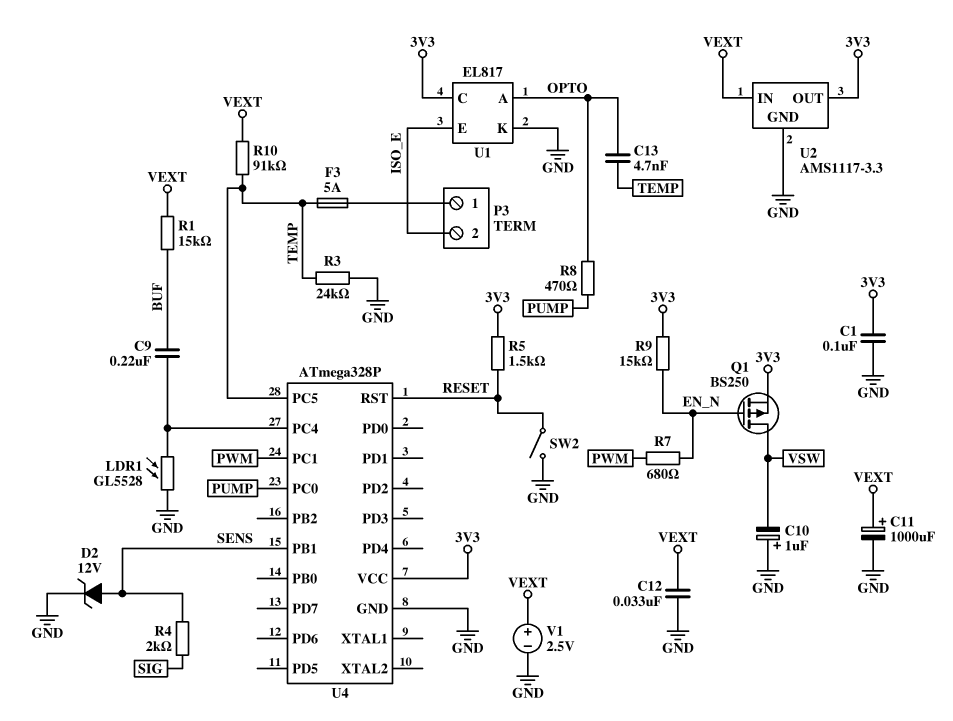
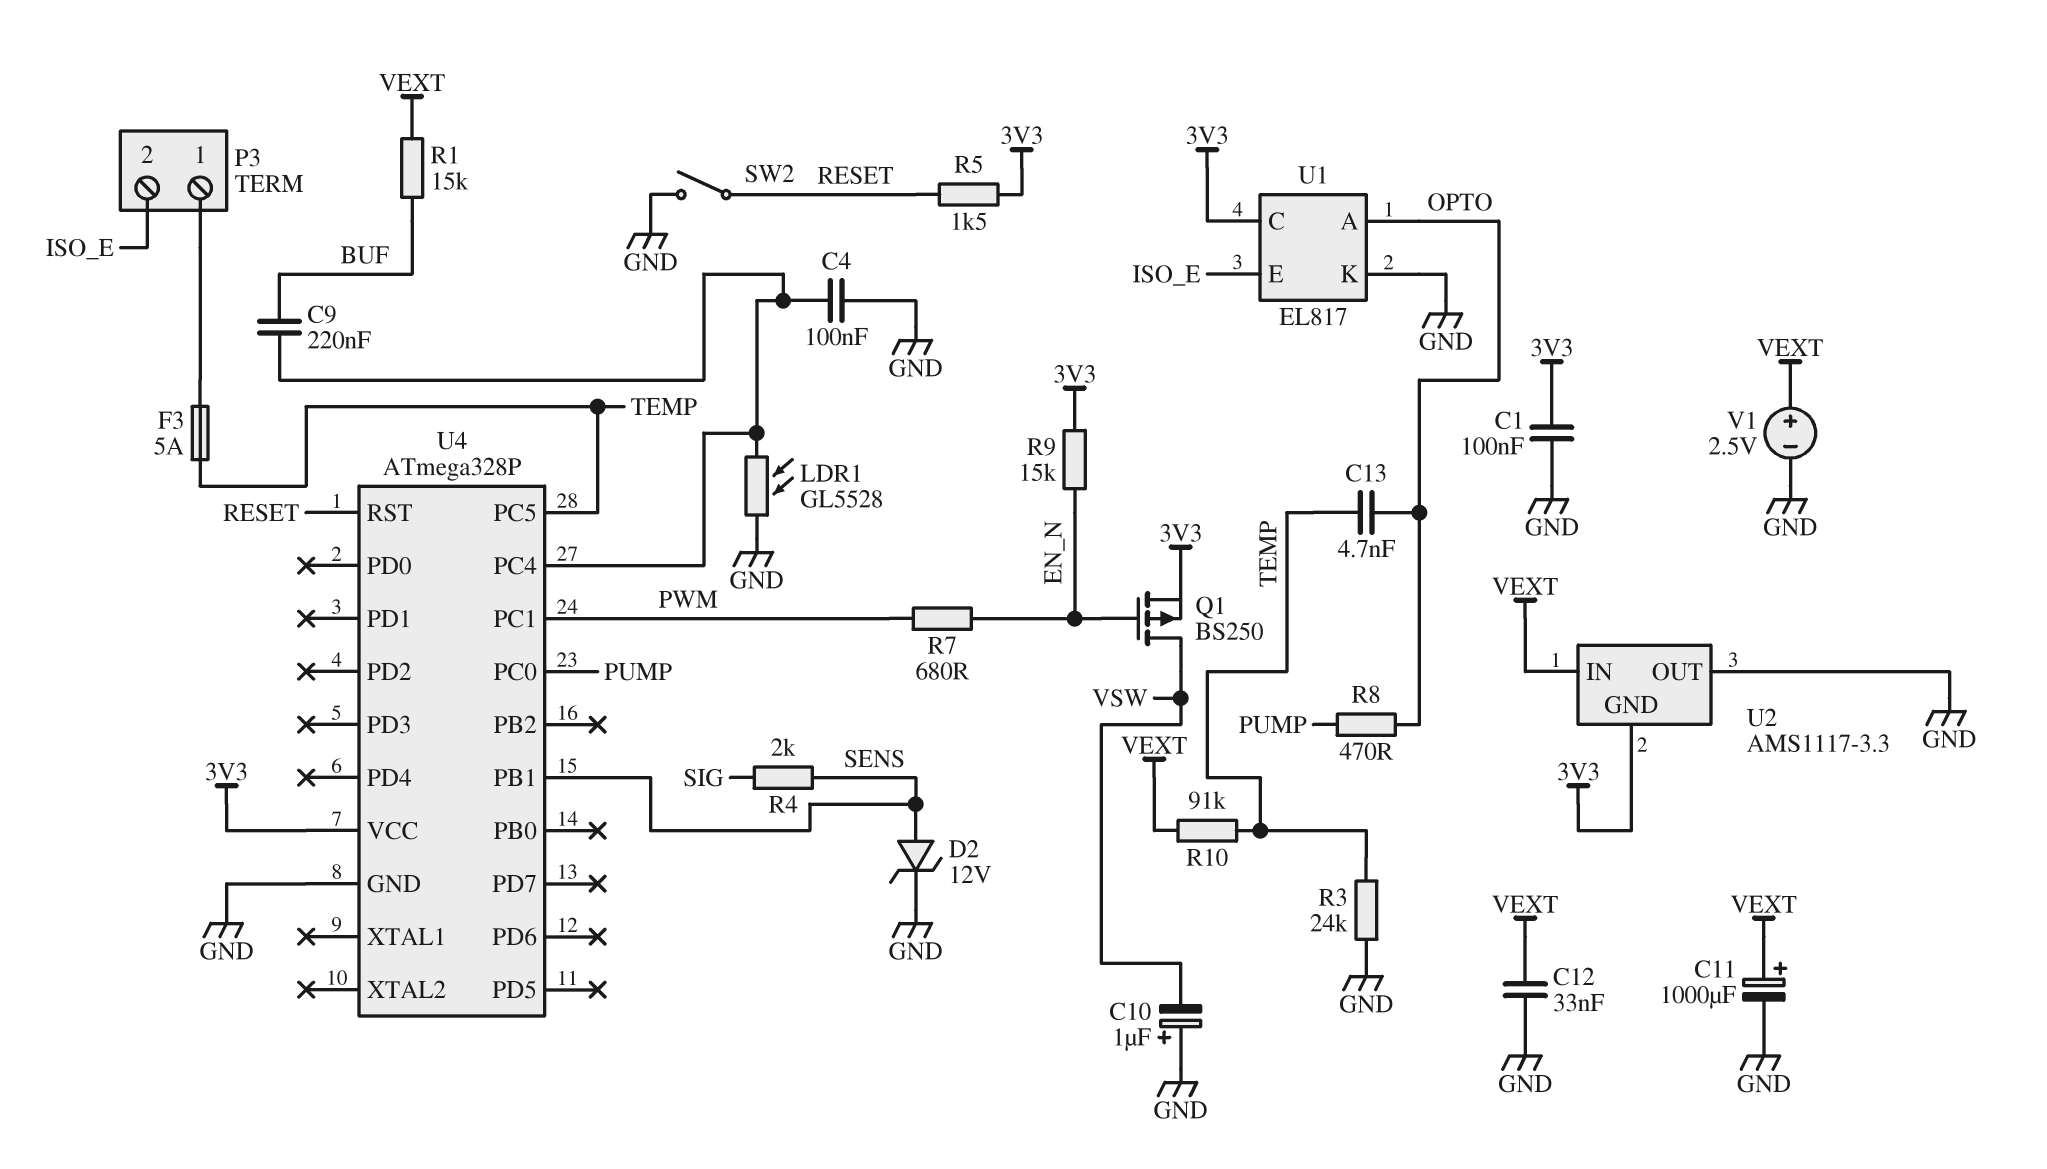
C4: none -> 100nF (GND, U4/PC4)
U2 pin GND: GND -> 3V3
U2 pin OUT: 3V3 -> GND

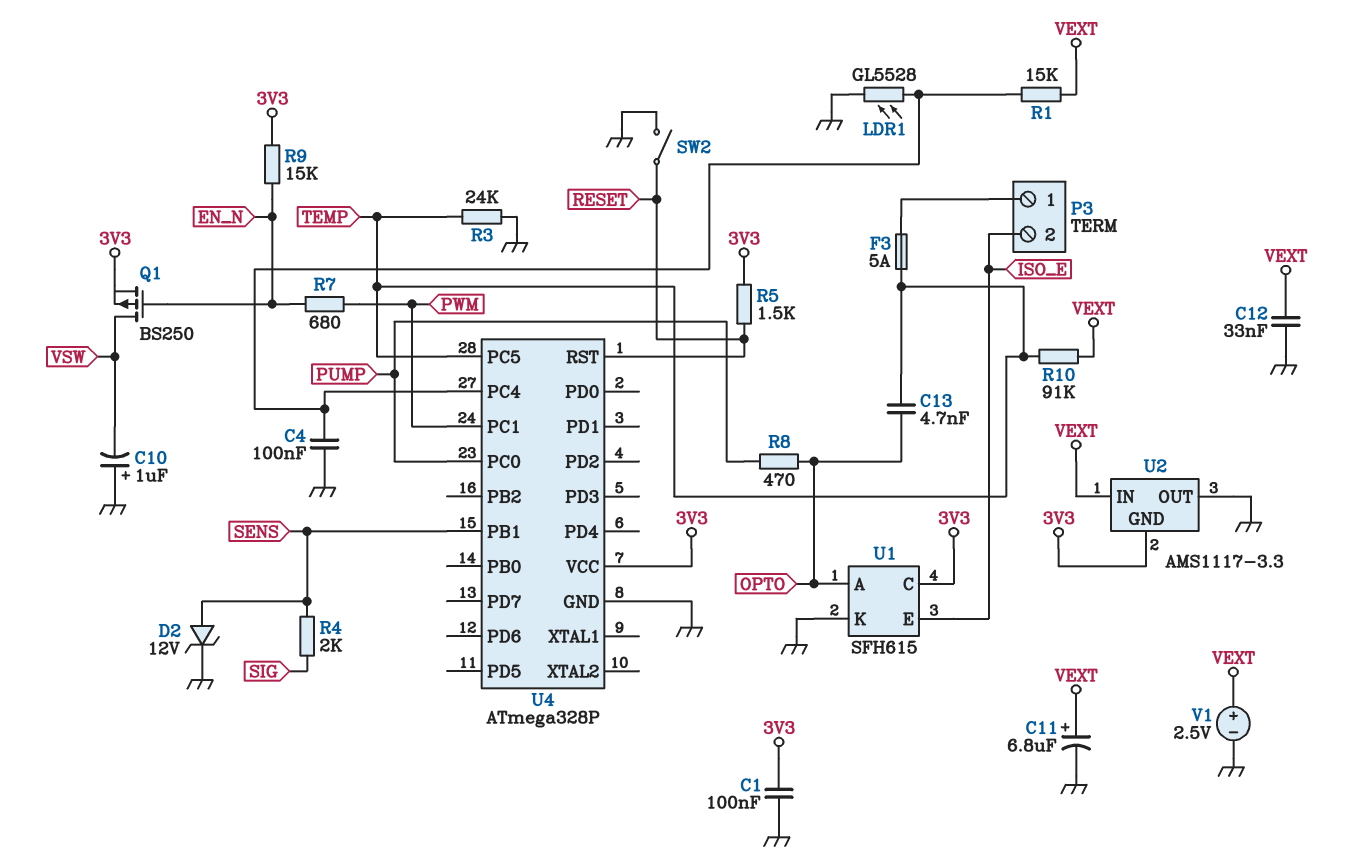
C9: 220nF (BUF, U4/PC4) -> none
C11: 1000uF (plus VEXT, minus GND) -> 6.8uF (plus VEXT, minus GND)
R1: 15k (BUF, VEXT) -> 15k (U4/PC4, VEXT)
U1: EL817 -> SFH615

